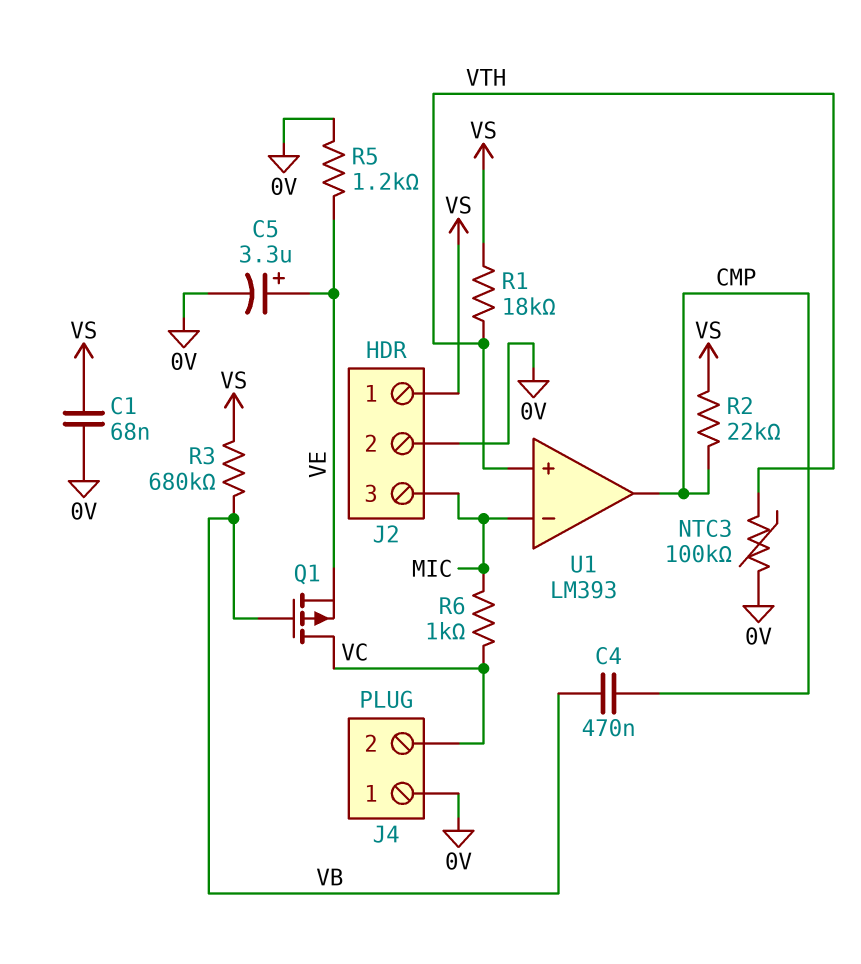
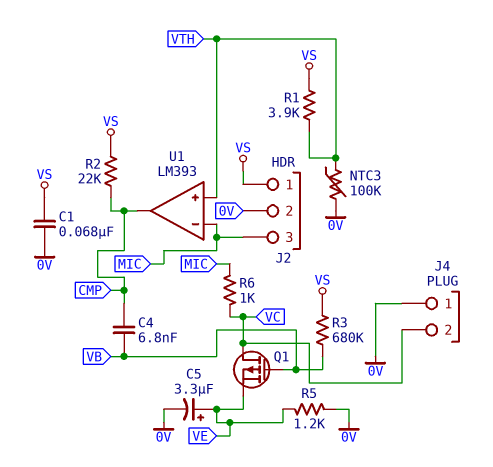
C4: 470nF (CMP, VB) -> 6.8nF (CMP, VB)
R1: 18k (VS, VTH) -> 3.9k (VS, VTH)

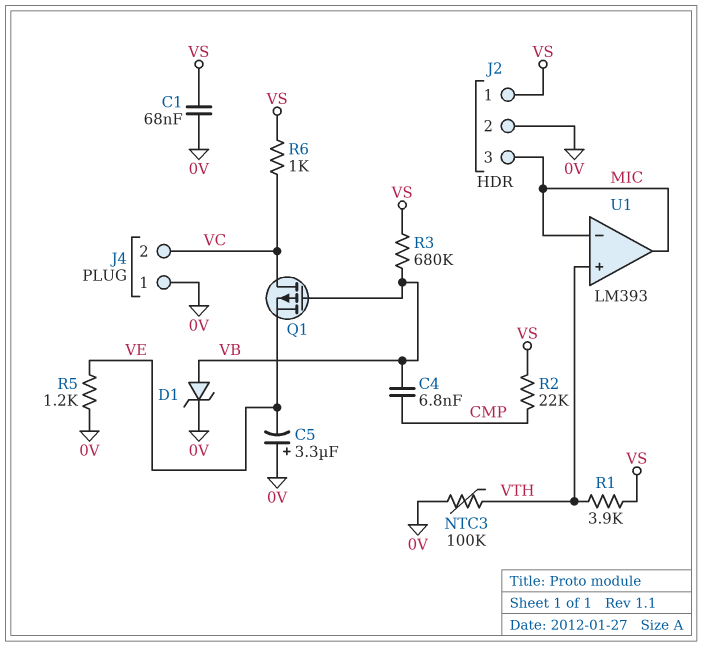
C5: 3.3uF (plus VE, minus 0V) -> 3.3uF (plus 0V, minus VE)
D1: none -> zener (A VB, K 0V)
R6: 1k (MIC, VC) -> 1k (VC, VS)
U1 pin out: CMP -> MIC

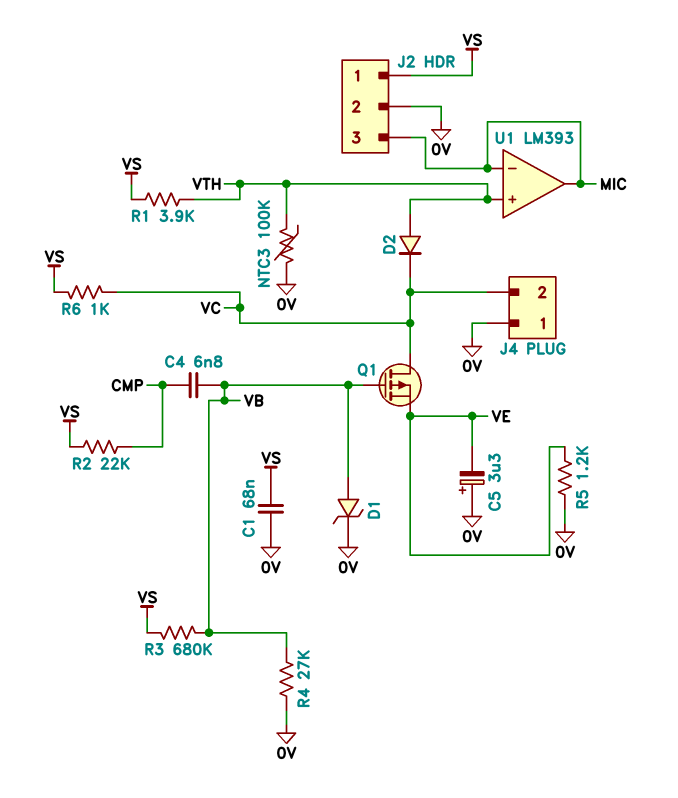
D2: none -> diode (A VTH, K VC)
R4: none -> 27k (0V, VB)

